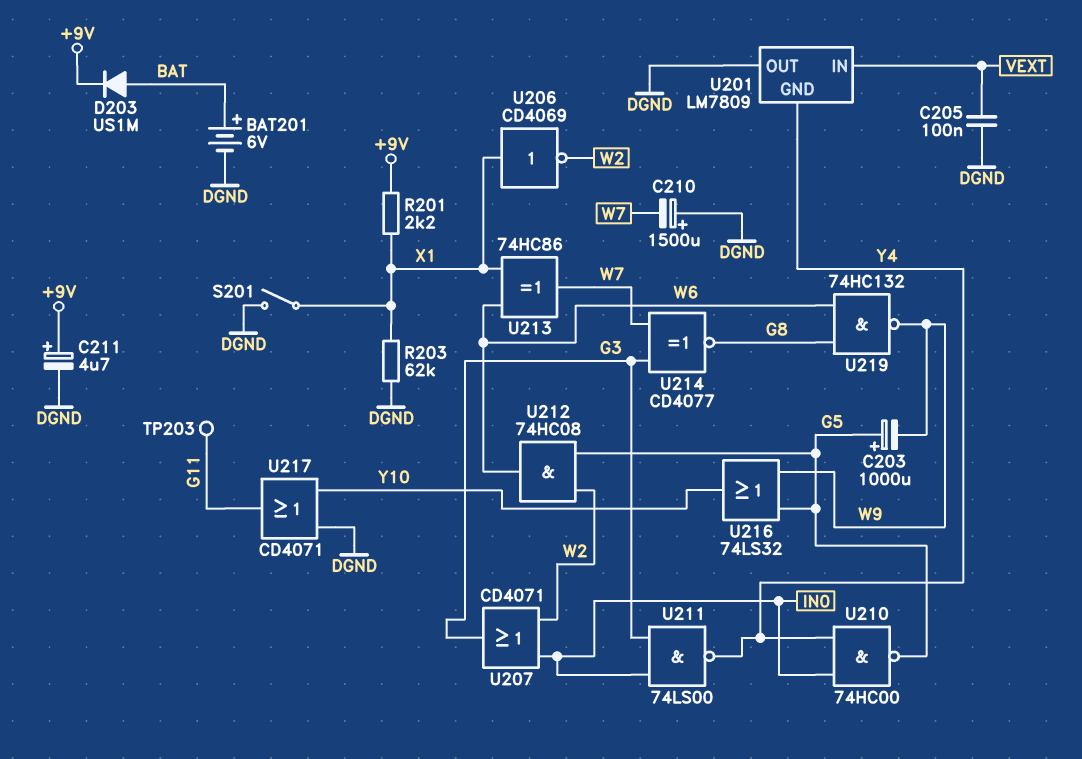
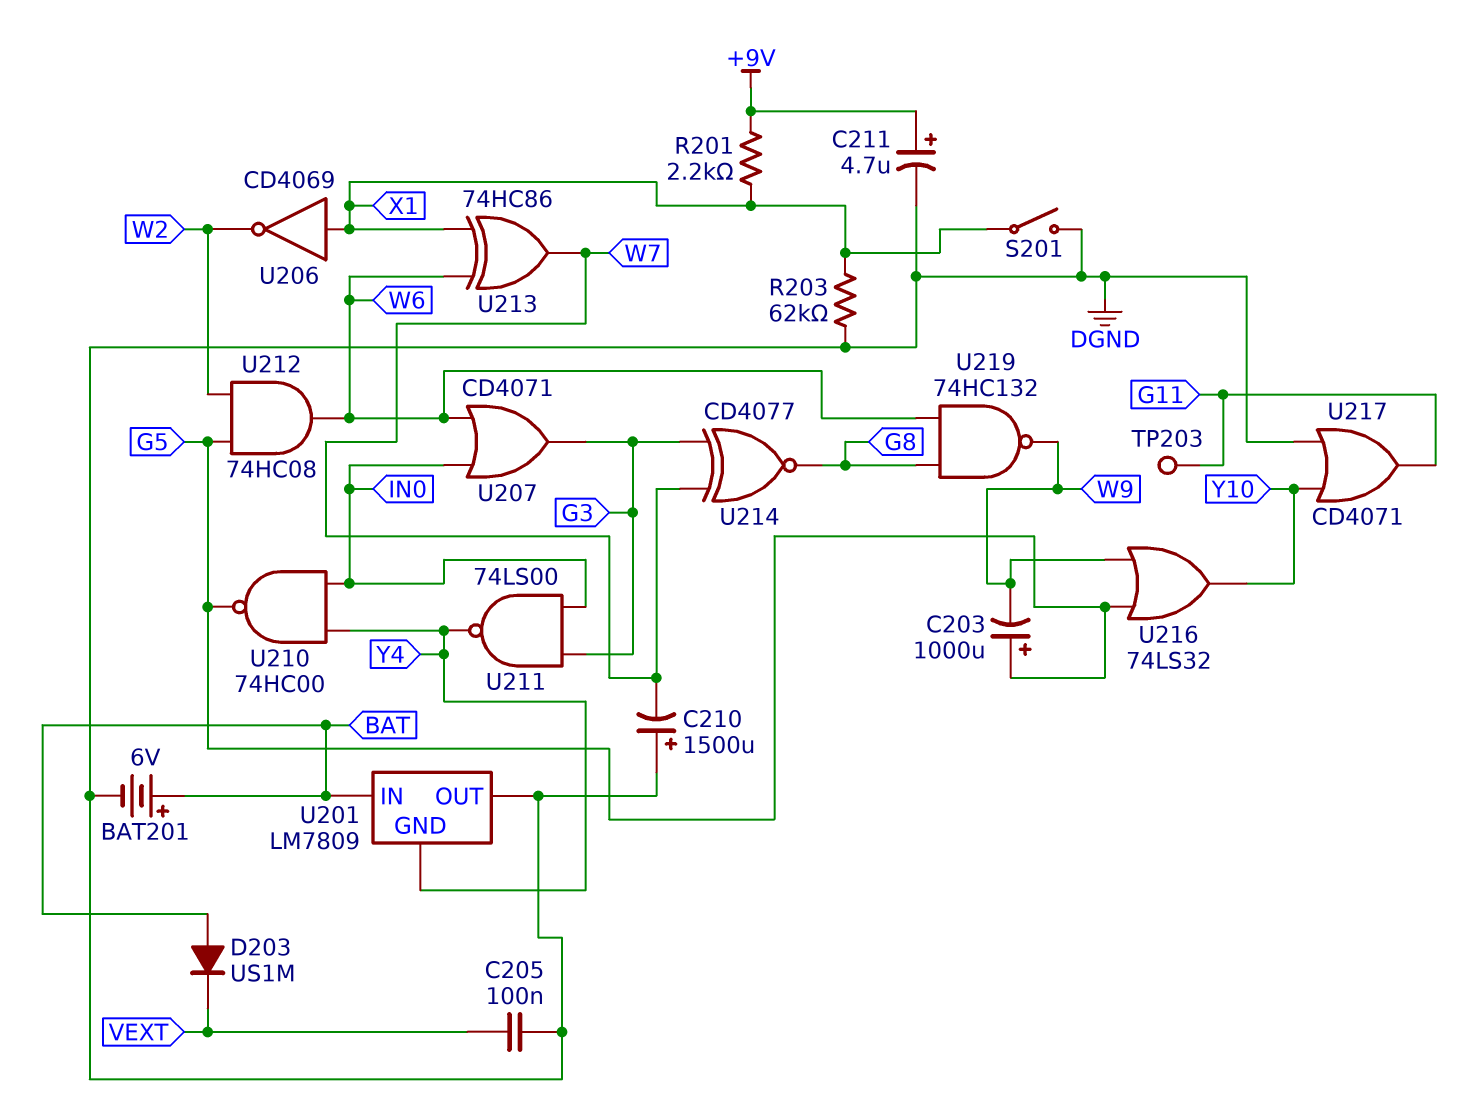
D203: diode US1M (A BAT, K +9V) -> diode US1M (A BAT, K VEXT)
U201 pin IN: VEXT -> BAT
U207: OR CD4071 (in IN0, in W2, out G3) -> OR CD4071 (in IN0, in W6, out G3)

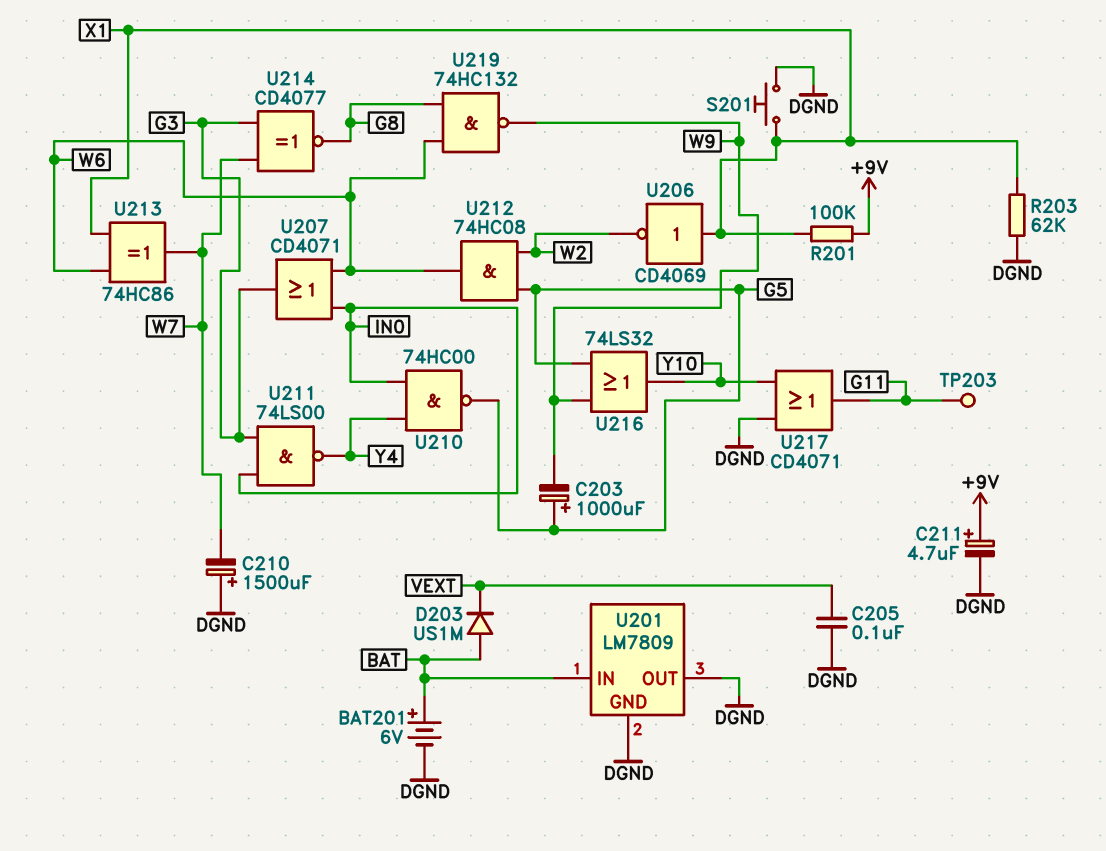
R201: 2.2k (+9V, X1) -> 100k (+9V, X1)
S201: switch (DGND, X1) -> button (DGND, X1)
U201 pin GND: Y4 -> DGND

